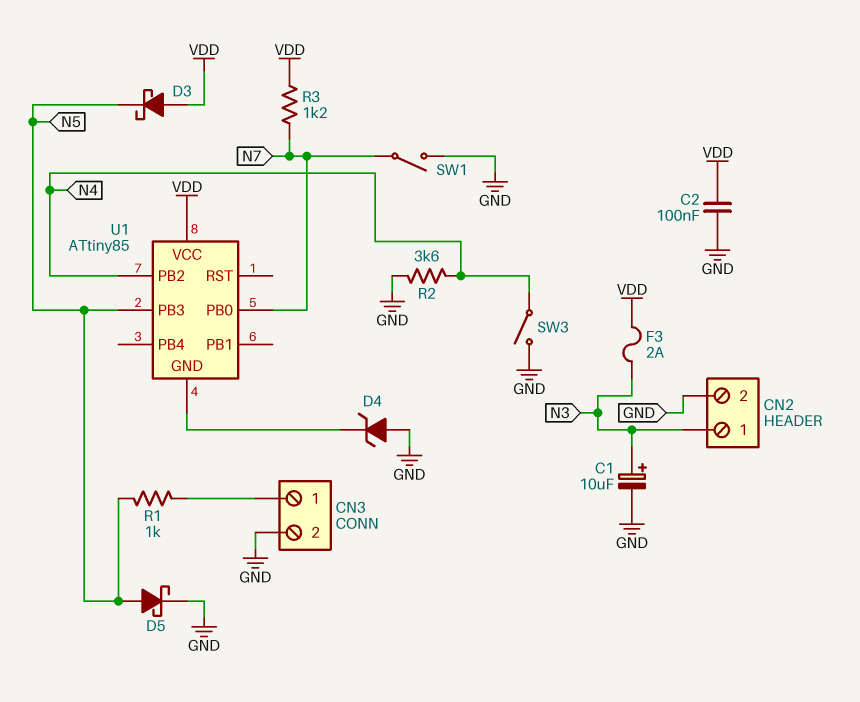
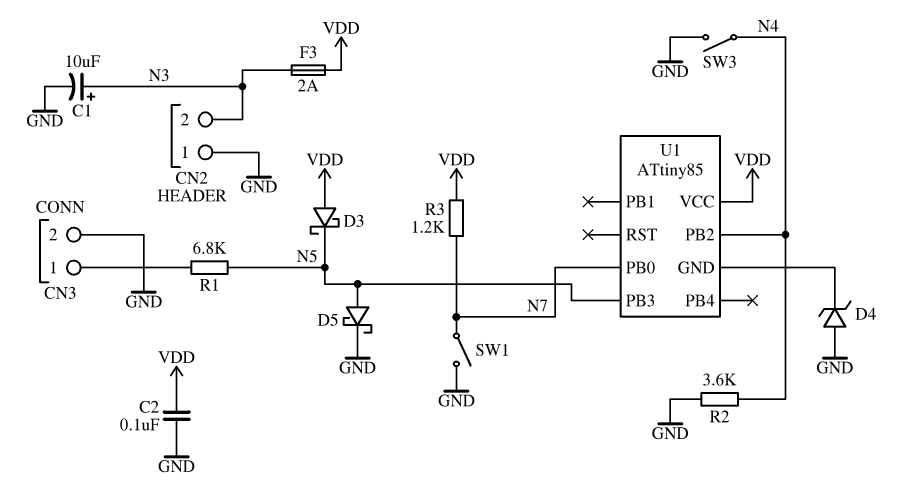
CN2 pin 1: N3 -> GND
CN2 pin 2: GND -> N3
R1: 1k (CN3/1, N5) -> 6.8k (CN3/1, N5)

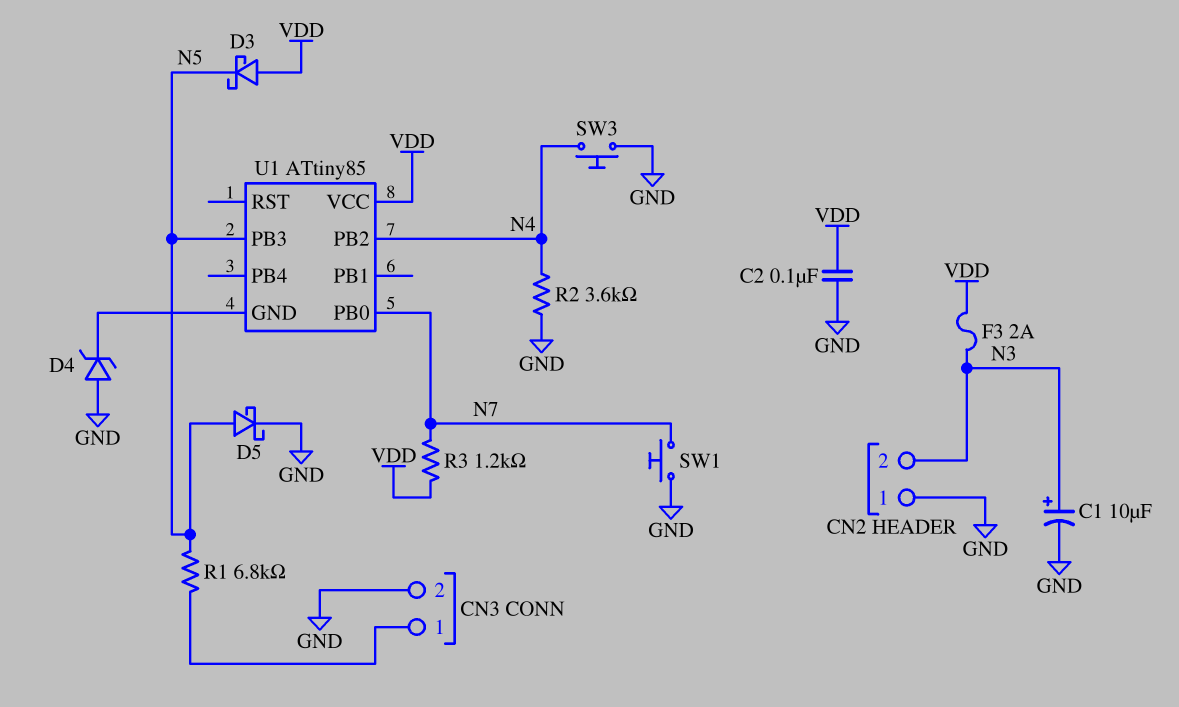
SW1: switch (GND, N7) -> button (GND, N7)
SW3: switch (GND, N4) -> button (GND, N4)

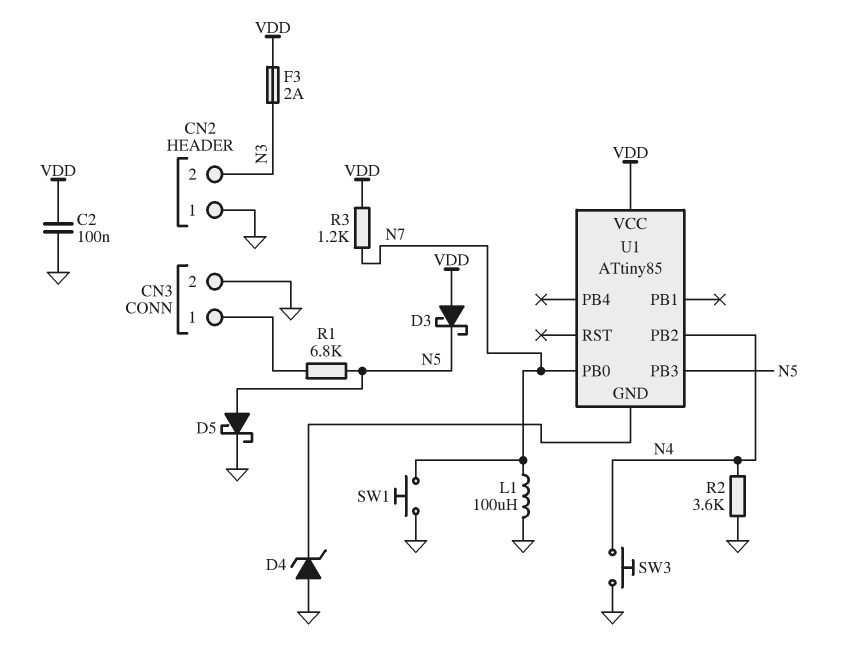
C1: 10uF (plus N3, minus GND) -> none
L1: none -> 100uH (GND, N7)

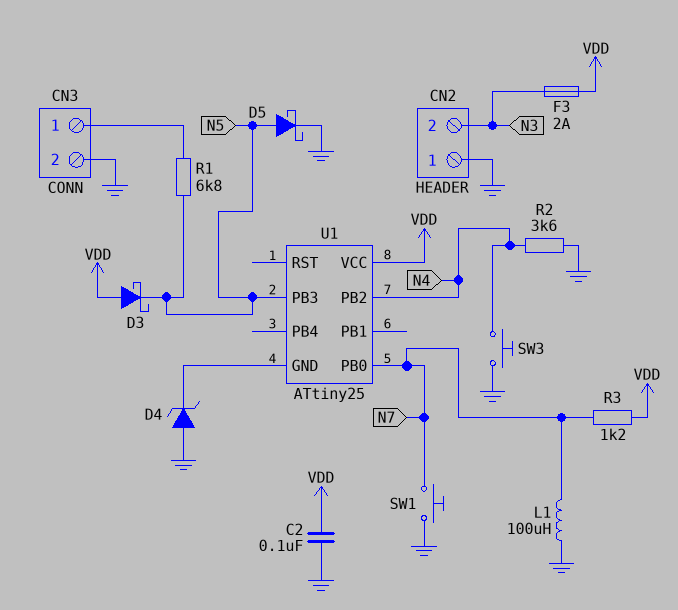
U1: ATtiny85 -> ATtiny25

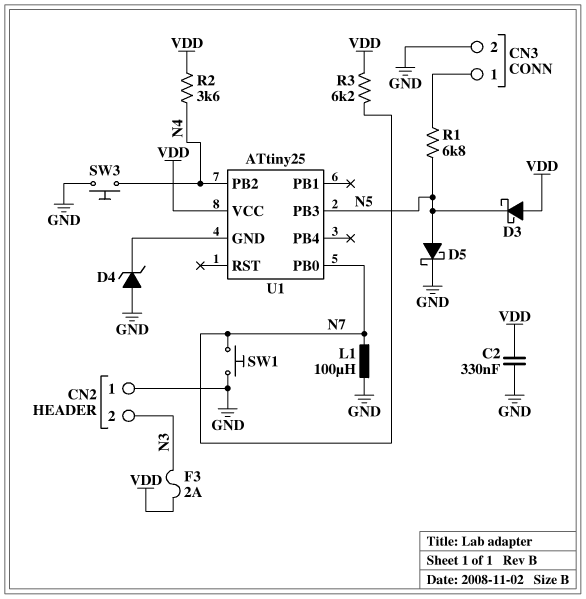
C2: 100nF (GND, VDD) -> 330nF (GND, VDD)
R2: 3.6k (GND, N4) -> 3.6k (N4, VDD)
R3: 1.2k (N7, VDD) -> 6.2k (N7, VDD)

